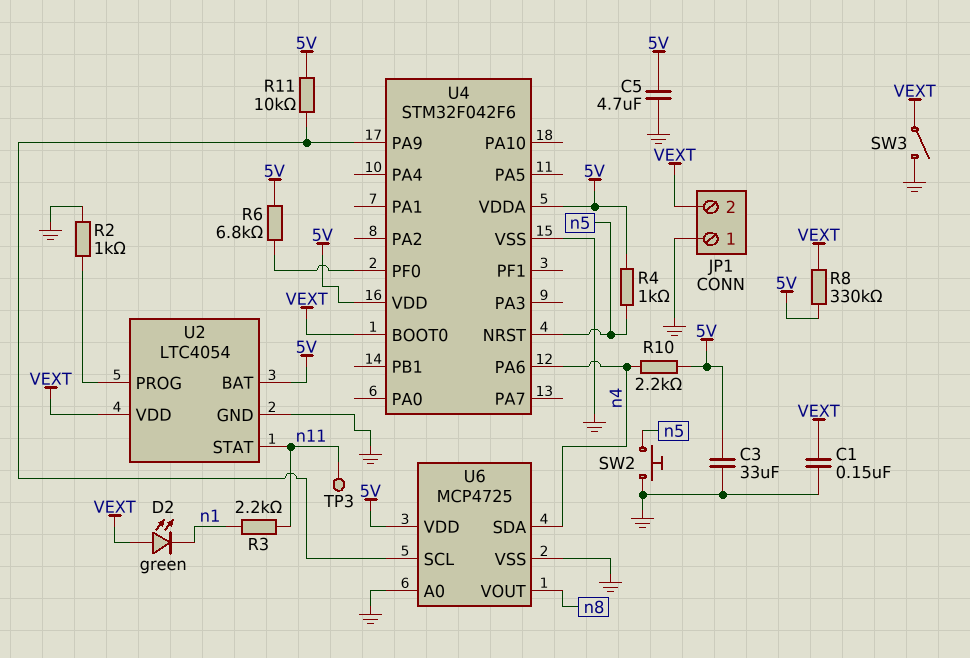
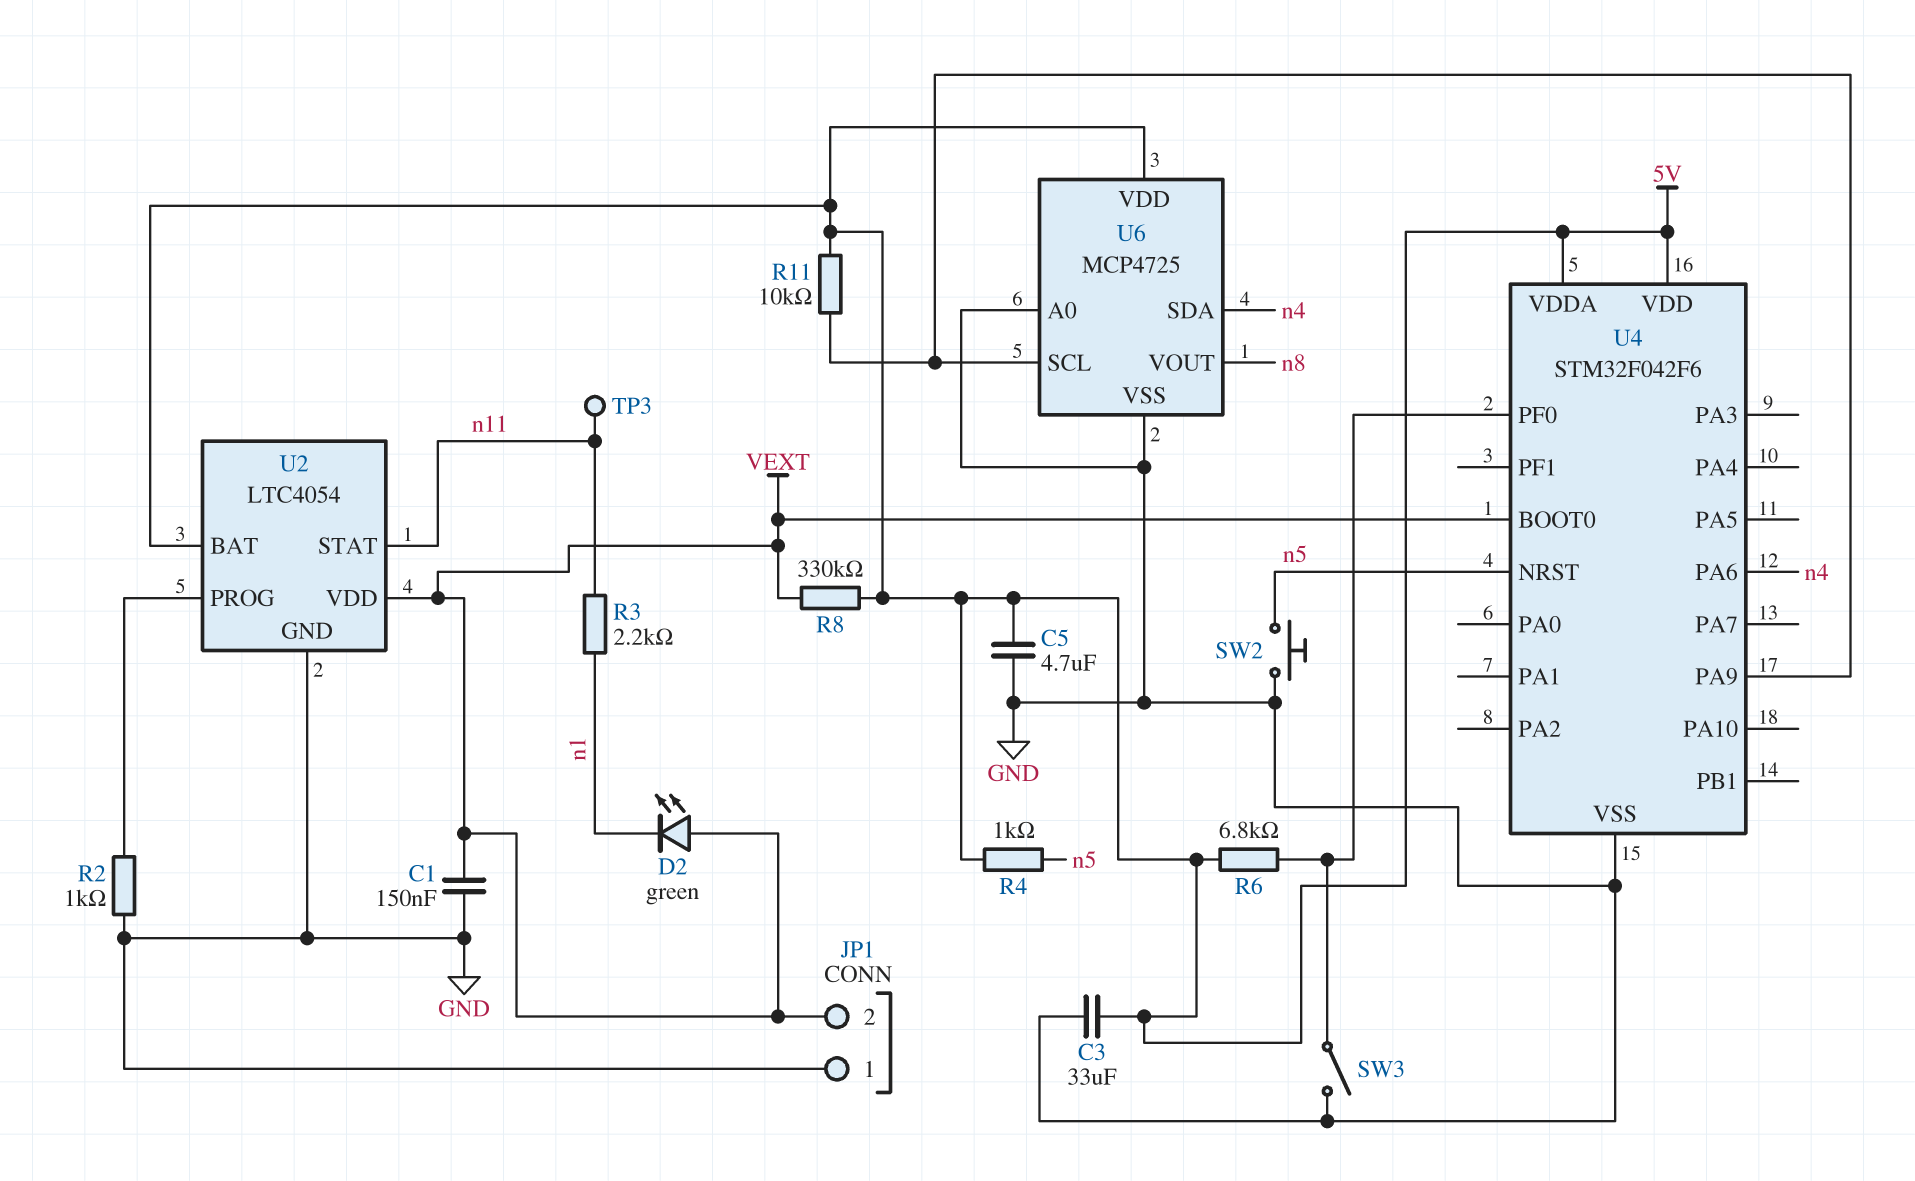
R10: 2.2k (5V, n4) -> none
SW3: switch (GND, VEXT) -> switch (GND, U4/PF0)

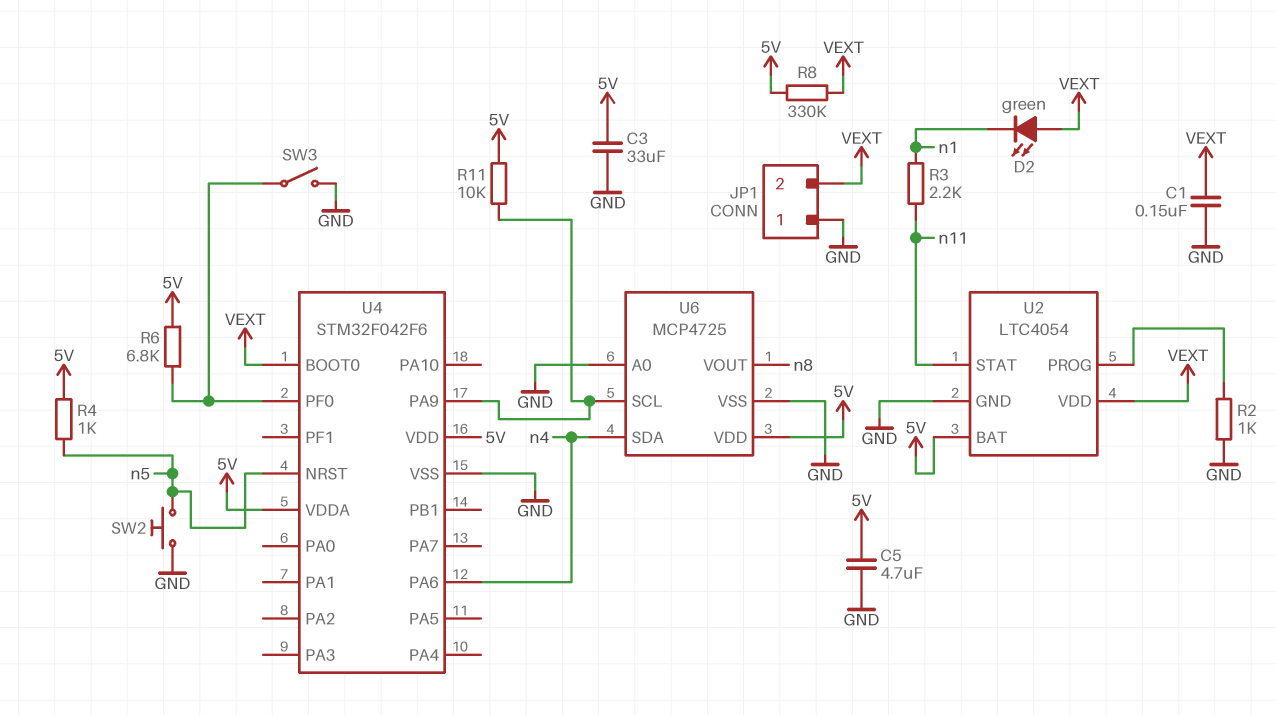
TP3: test point (n11) -> none

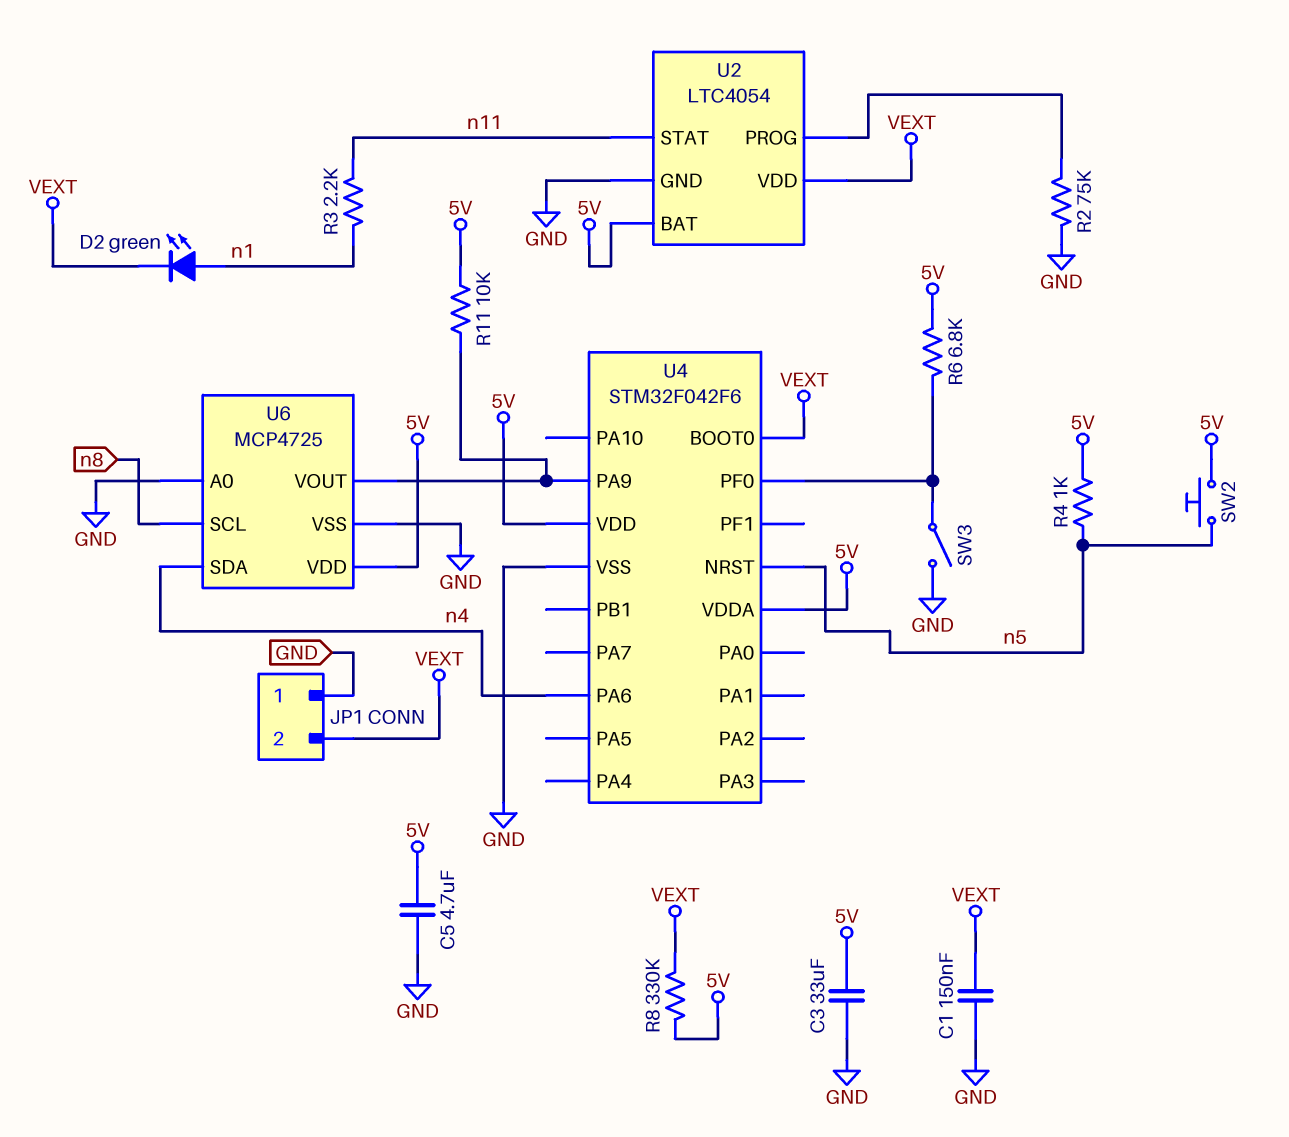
D2: LED green (A VEXT, K n1) -> LED green (A n1, K VEXT)
R2: 1k (GND, U2/PROG) -> 75k (GND, U2/PROG)
SW2: button (GND, n5) -> button (5V, n5)
U6 pin SCL: U4/PA9 -> n8
U6 pin VOUT: n8 -> U4/PA9

